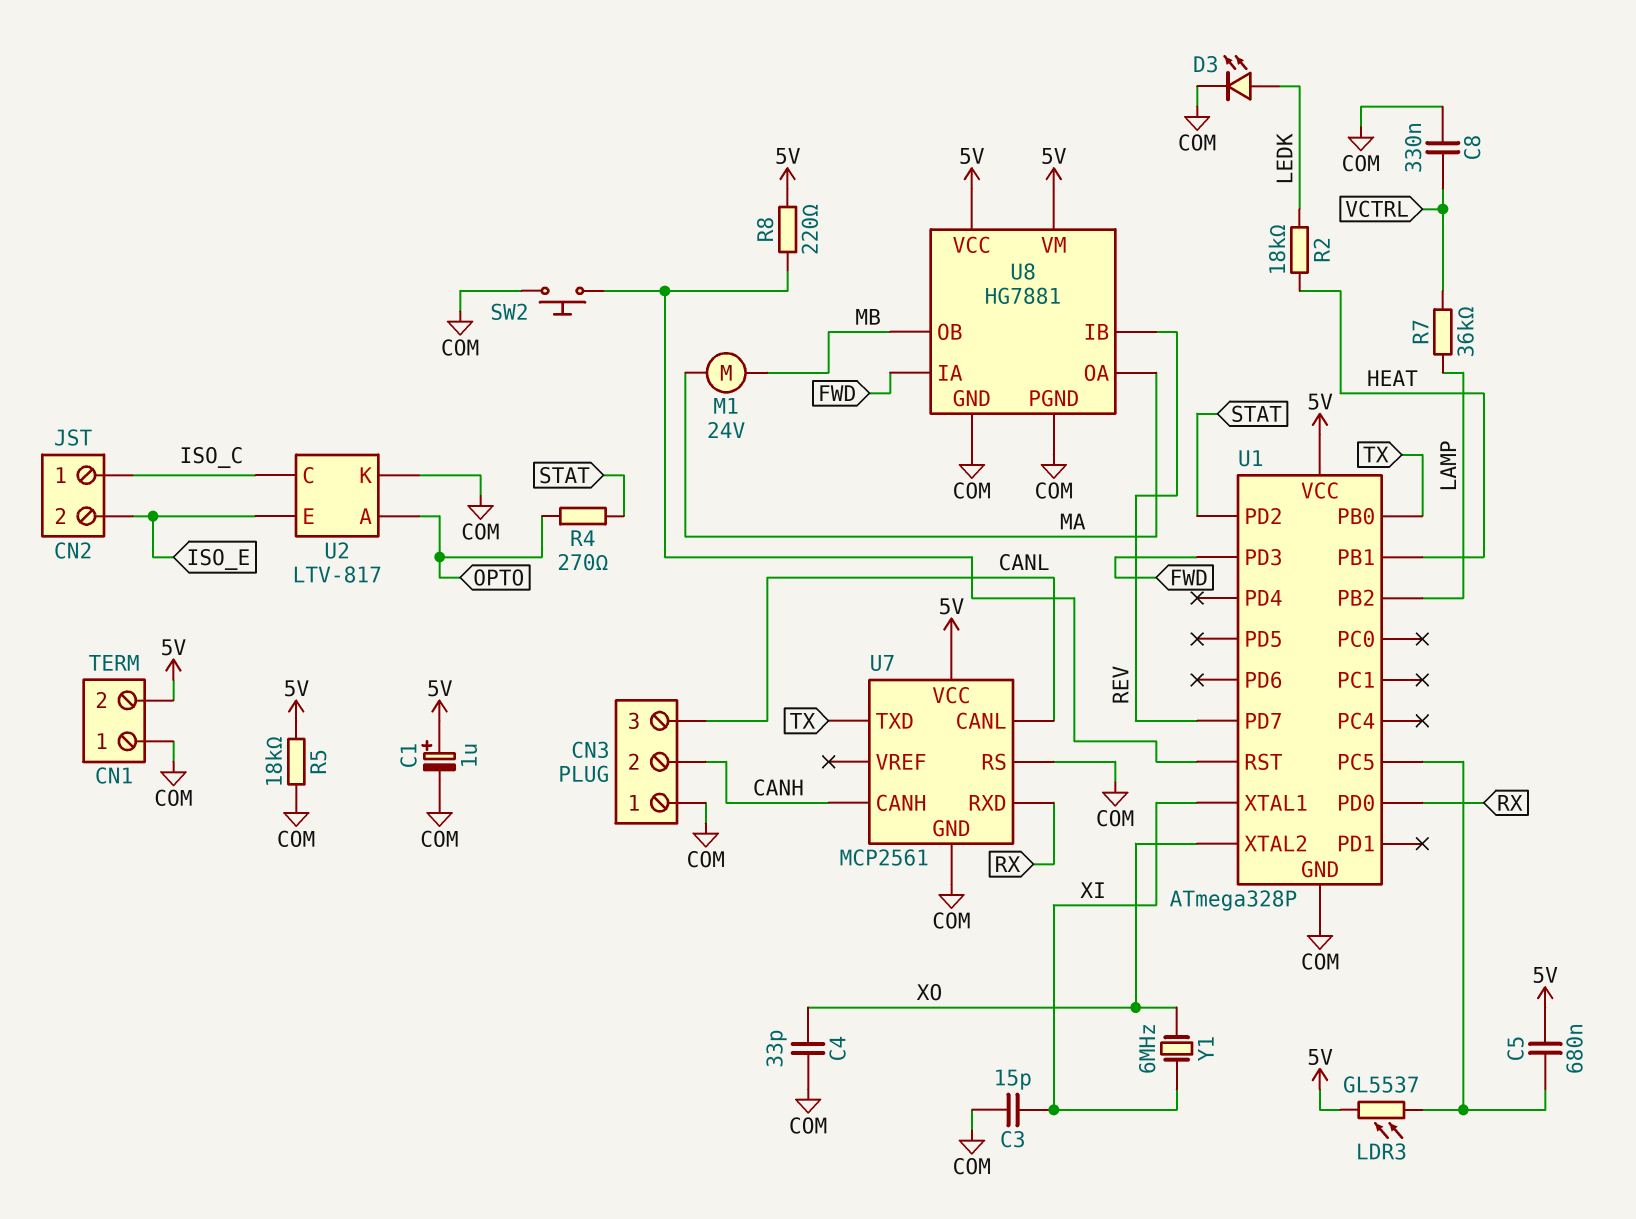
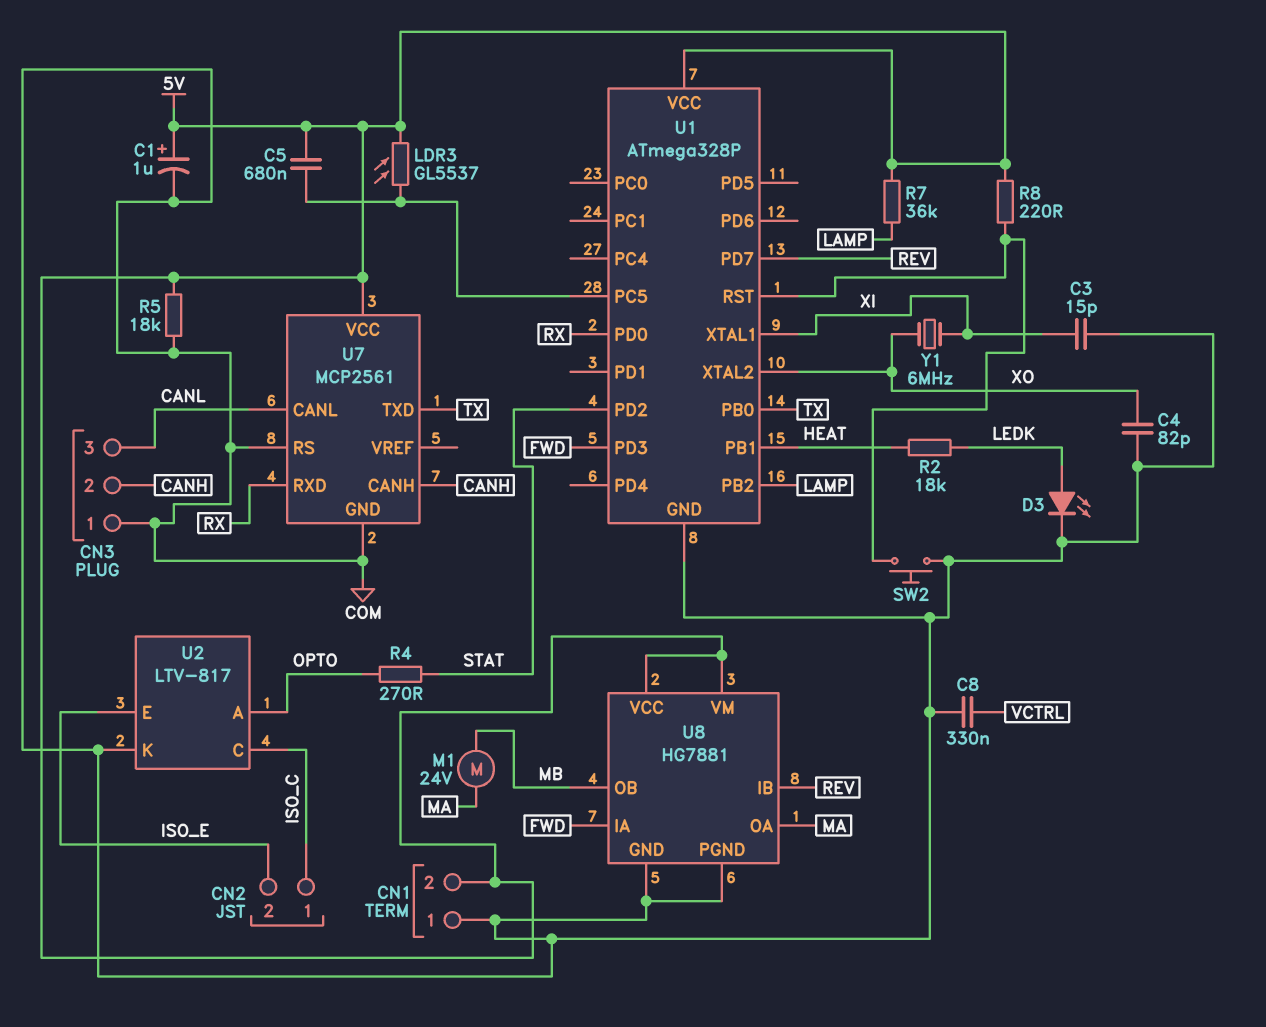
C4: 33pF (COM, XO) -> 82pF (COM, XO)
R7: 36k (LAMP, VCTRL) -> 36k (5V, LAMP)

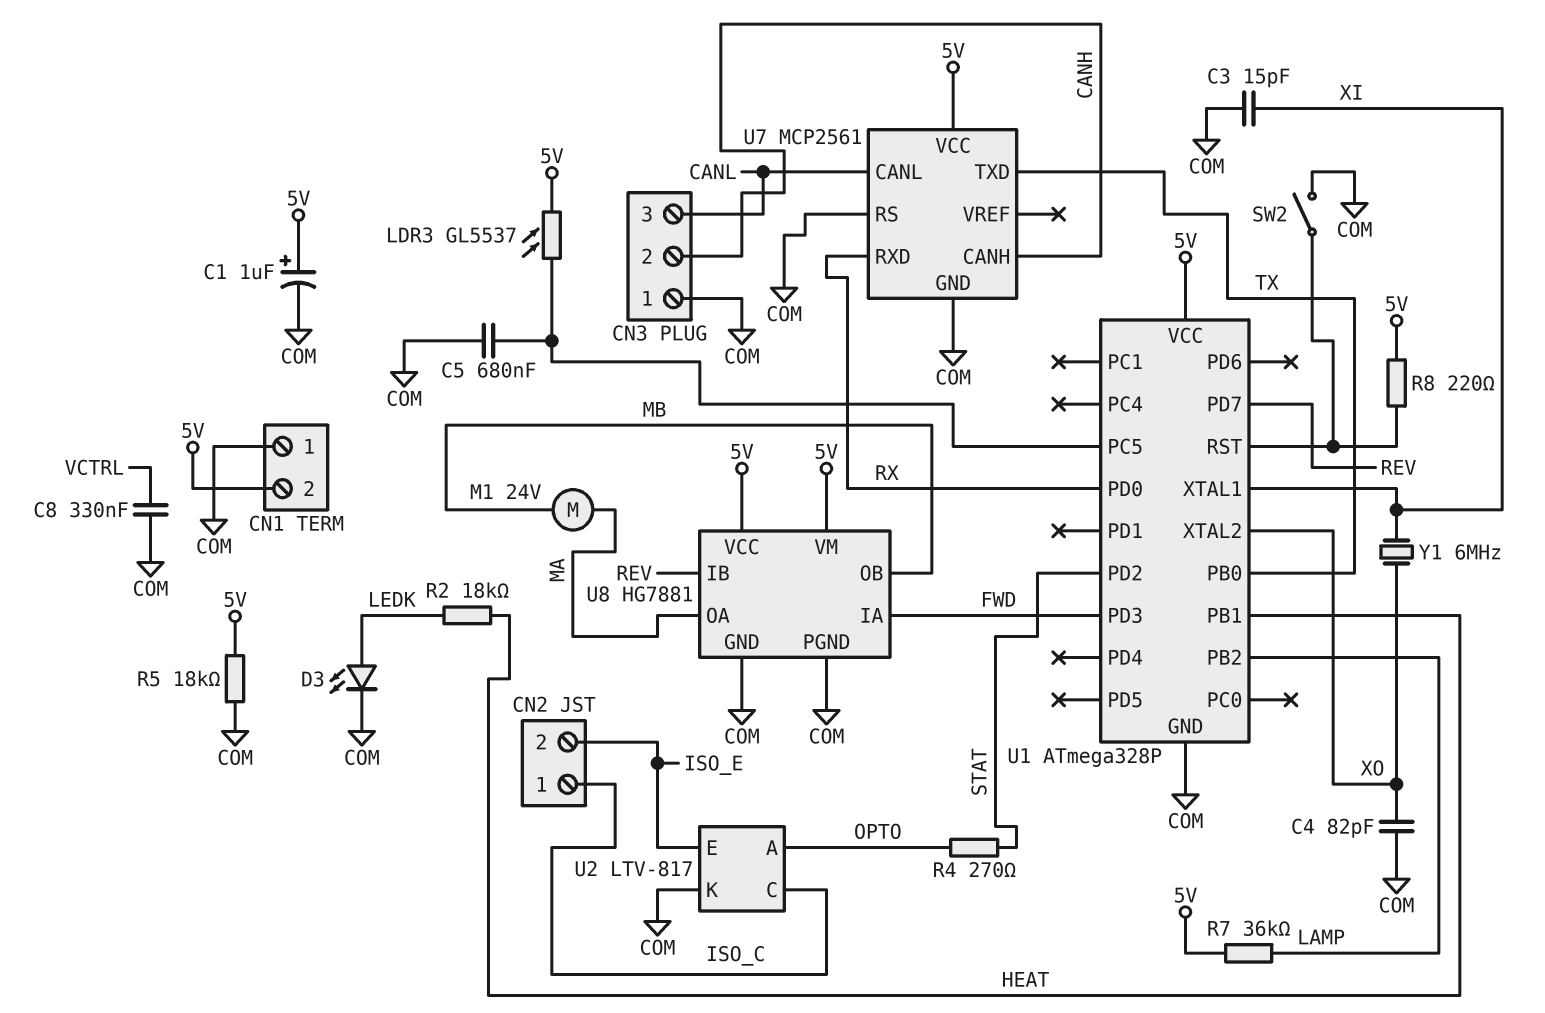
C5: 680nF (5V, U1/PC5) -> 680nF (COM, U1/PC5)
SW2: button (COM, U1/RST) -> switch (COM, U1/RST)

